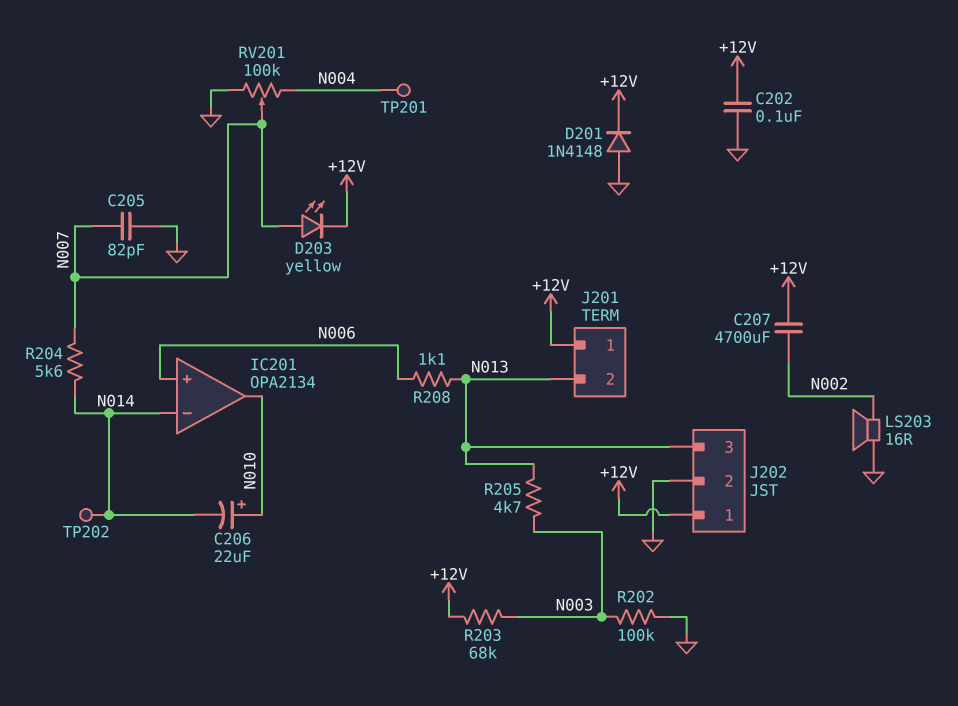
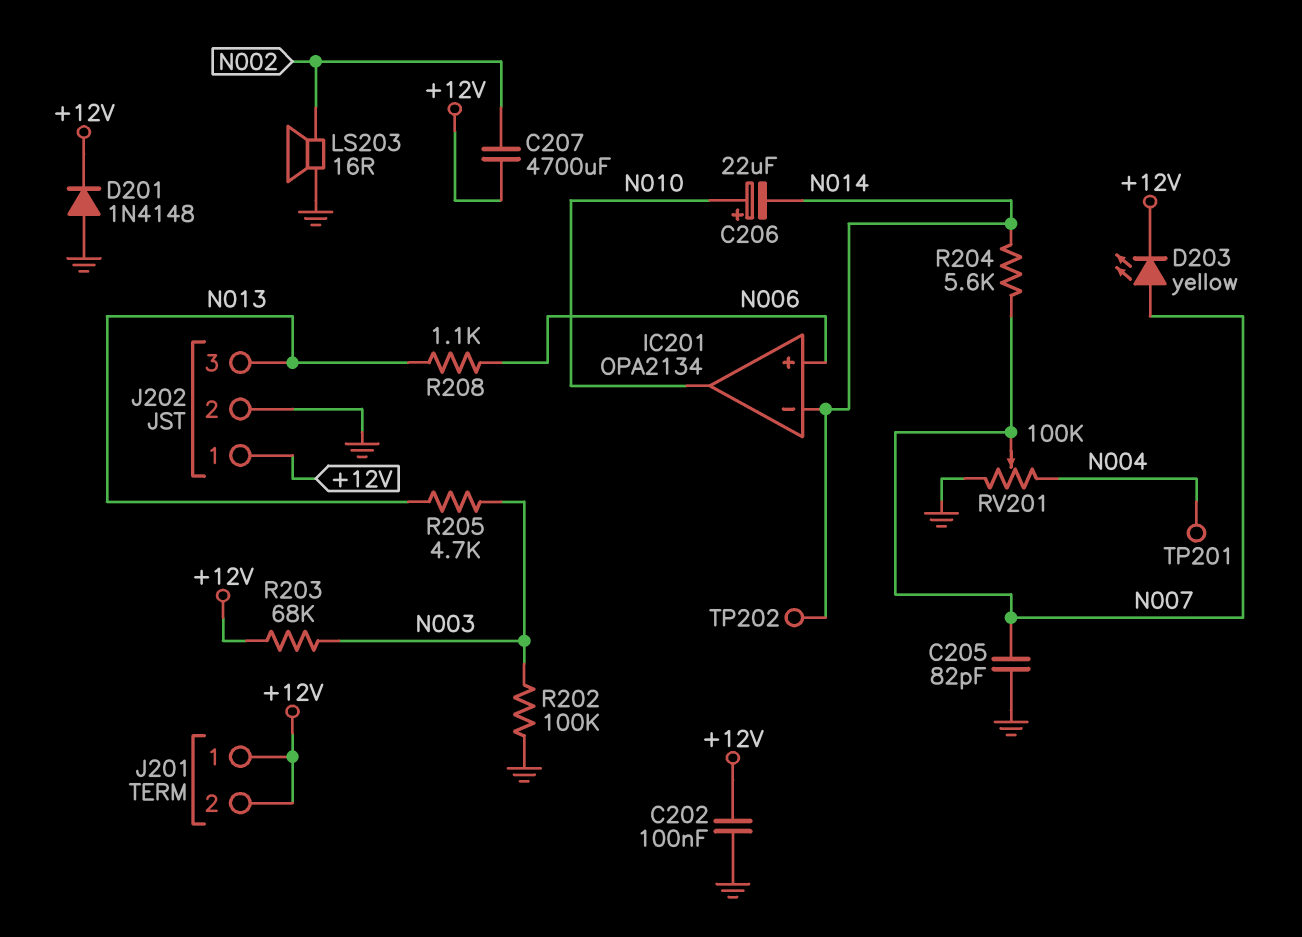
J201 pin 2: N013 -> +12V

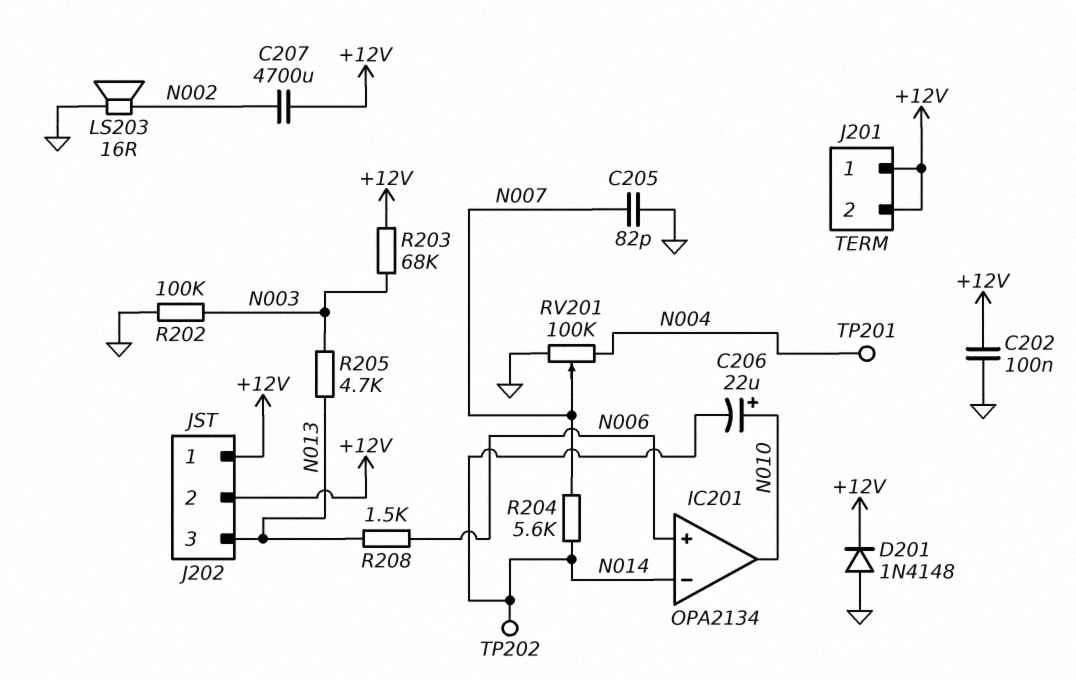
D203: LED yellow (A N007, K +12V) -> none
J202 pin 2: GND -> +12V
R208: 1.1k (N006, N013) -> 1.5k (N006, N013)

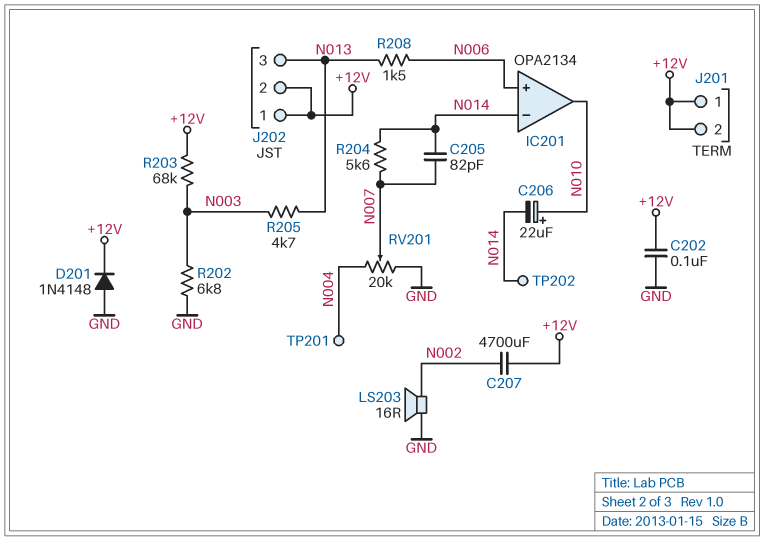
C205: 82pF (GND, N007) -> 82pF (N007, N014)
R202: 100k (GND, N003) -> 6.8k (GND, N003)
RV201: 100k (GND, N004, wiper N007) -> 20k (GND, N004, wiper N007)

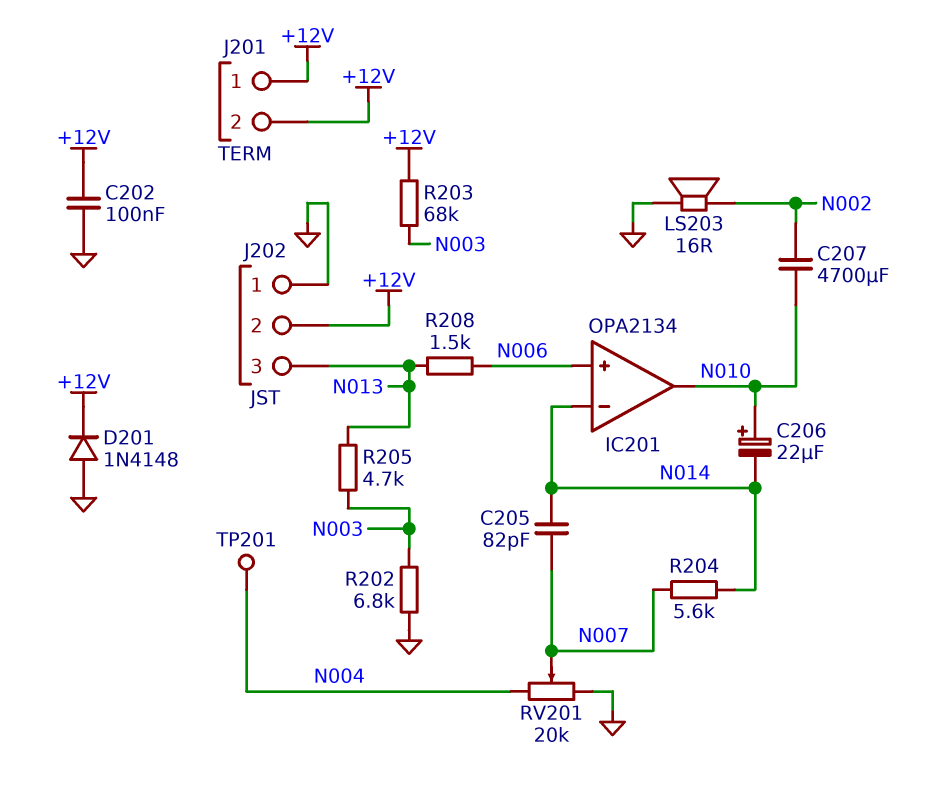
C207: 4700uF (+12V, N002) -> 4700uF (N002, N010)
J202 pin 1: +12V -> GND
TP202: test point (N014) -> none

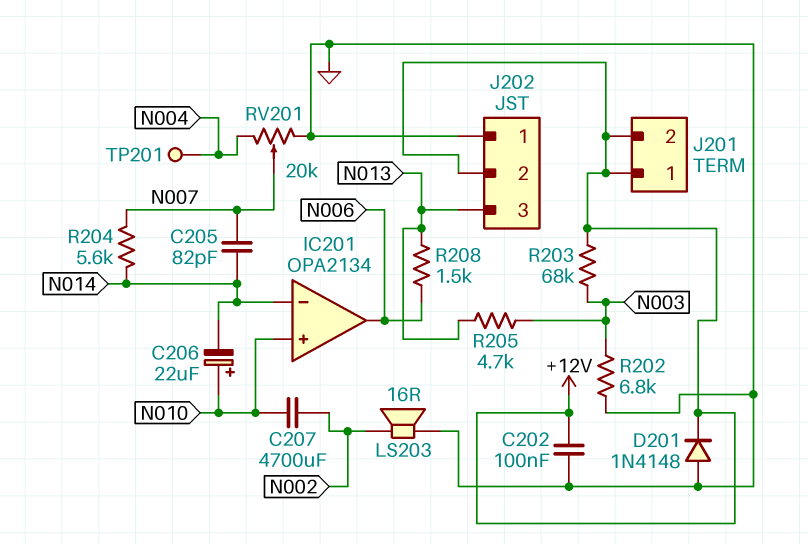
IC201 pin in+: N006 -> N010
IC201 pin out: N010 -> N006

